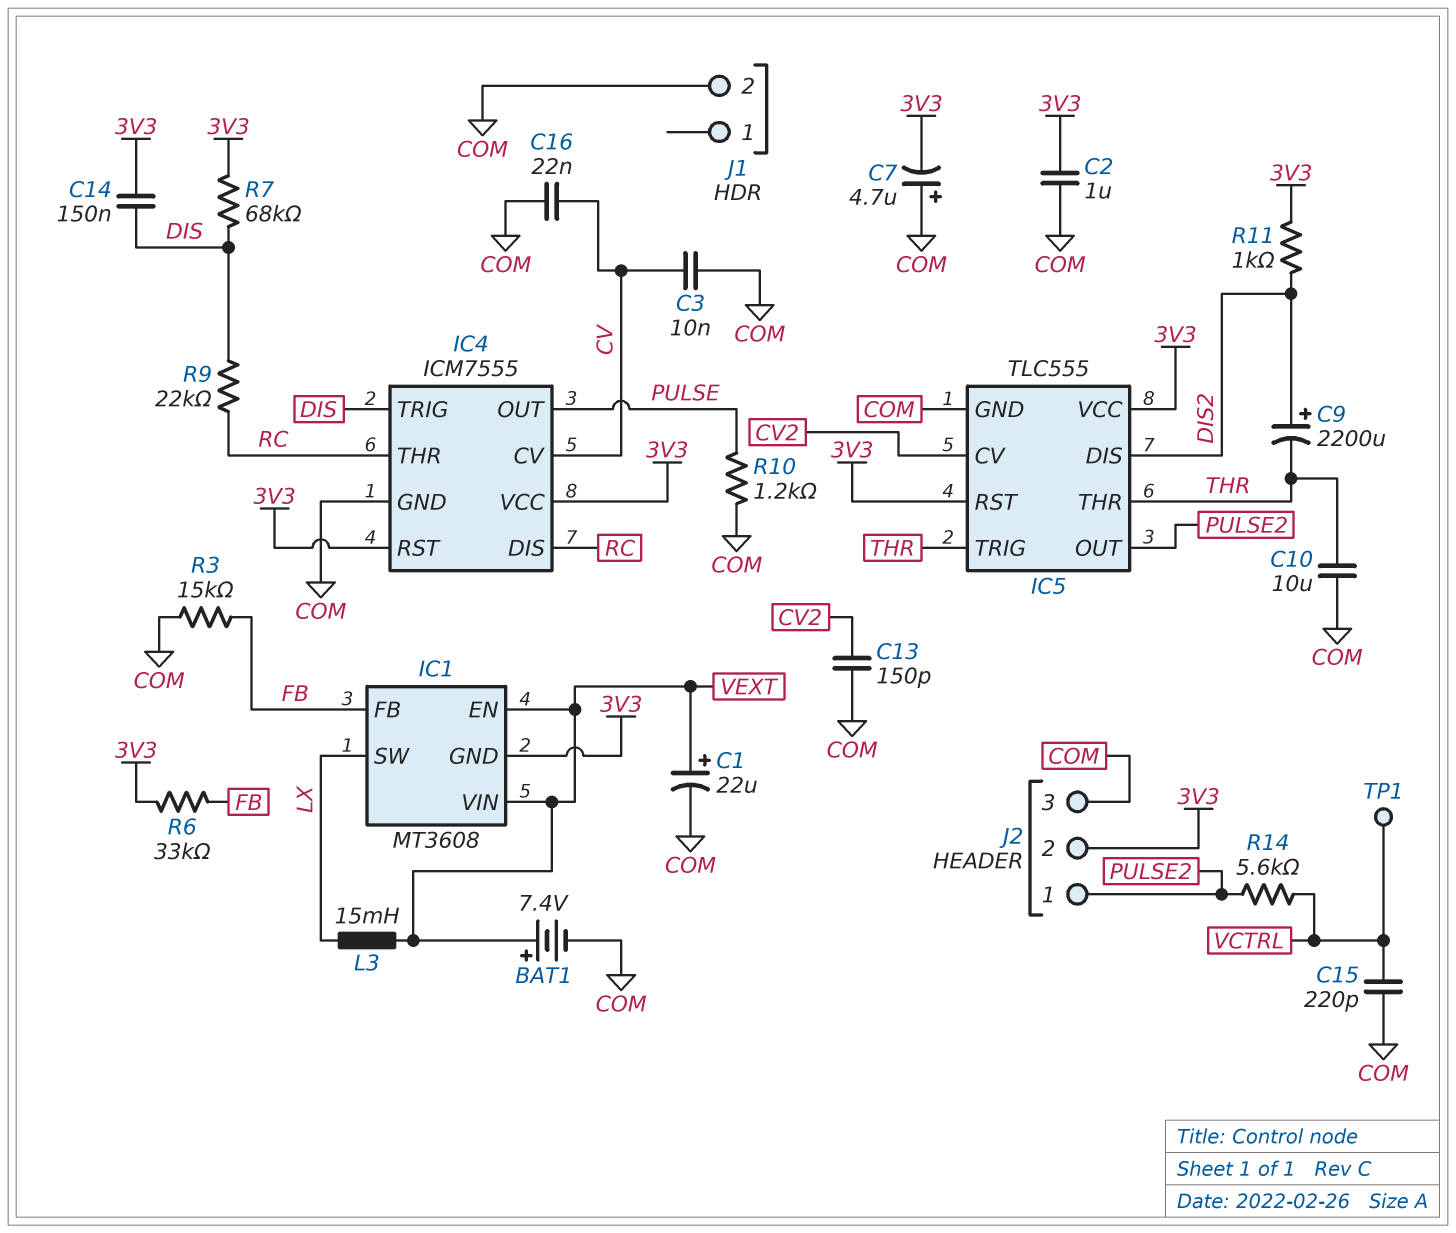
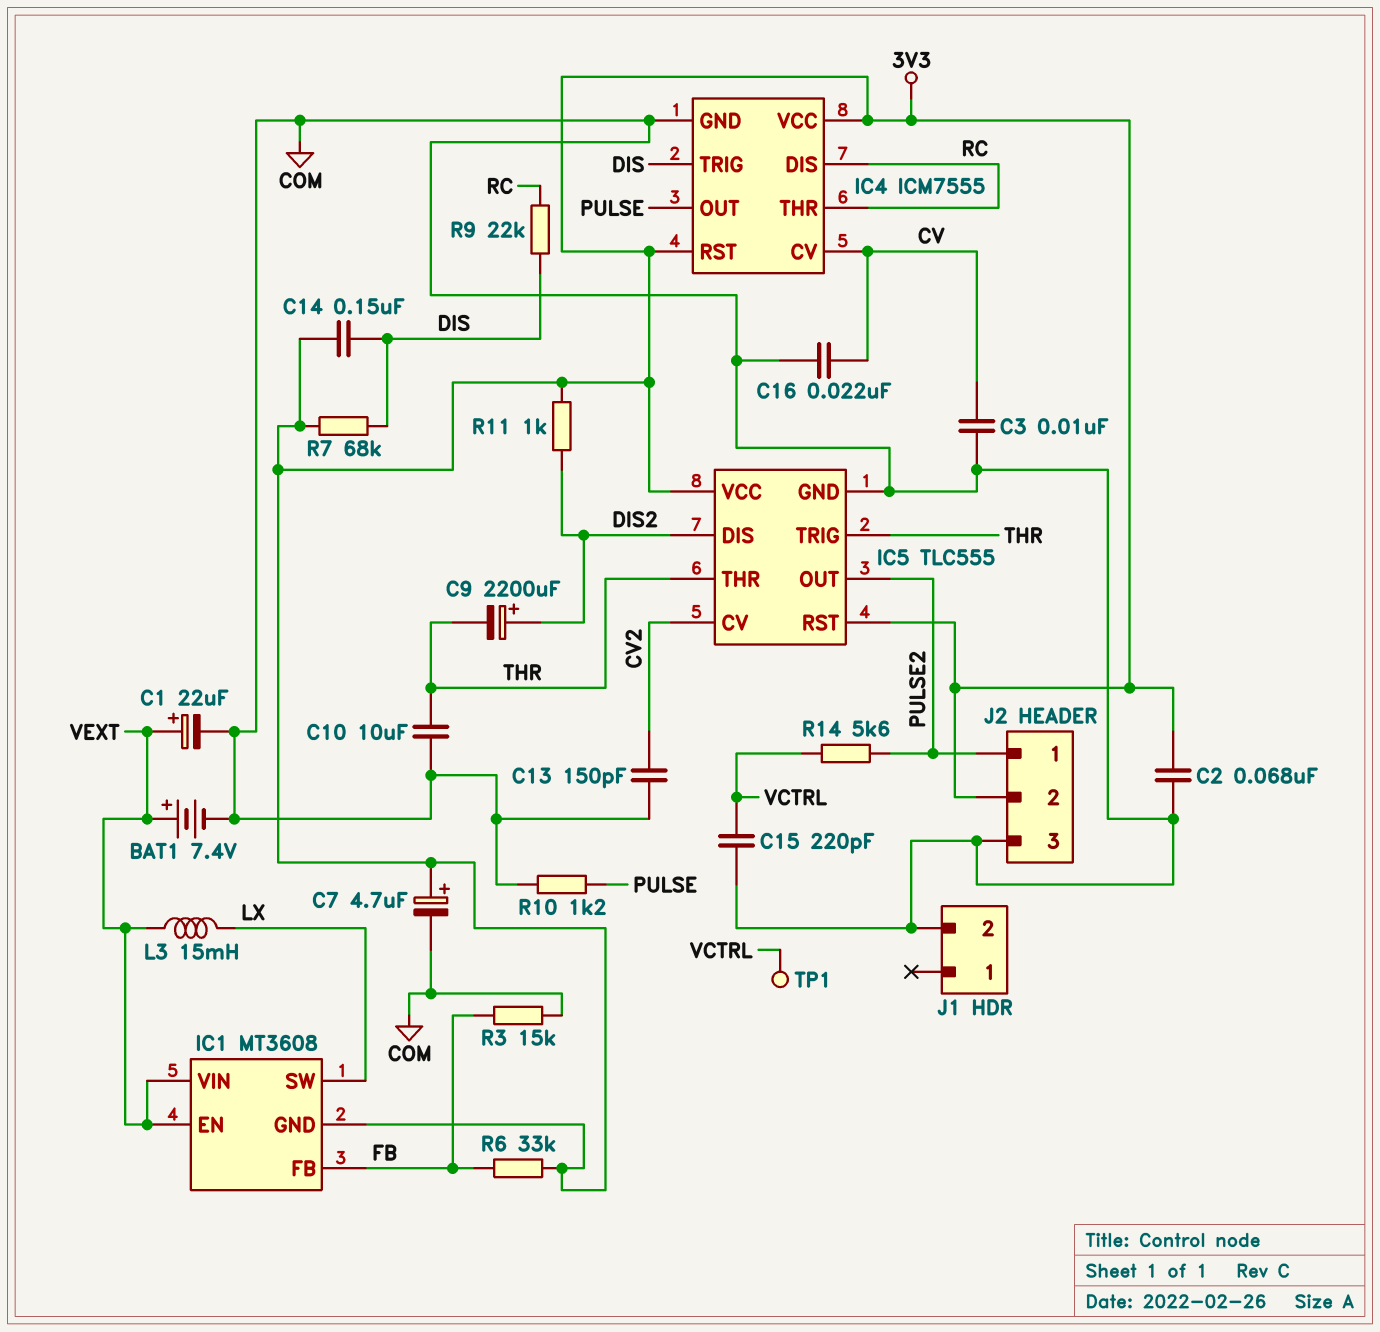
C2: 1uF (3V3, COM) -> 68nF (3V3, COM)
C7: 4.7uF (plus COM, minus 3V3) -> 4.7uF (plus 3V3, minus COM)

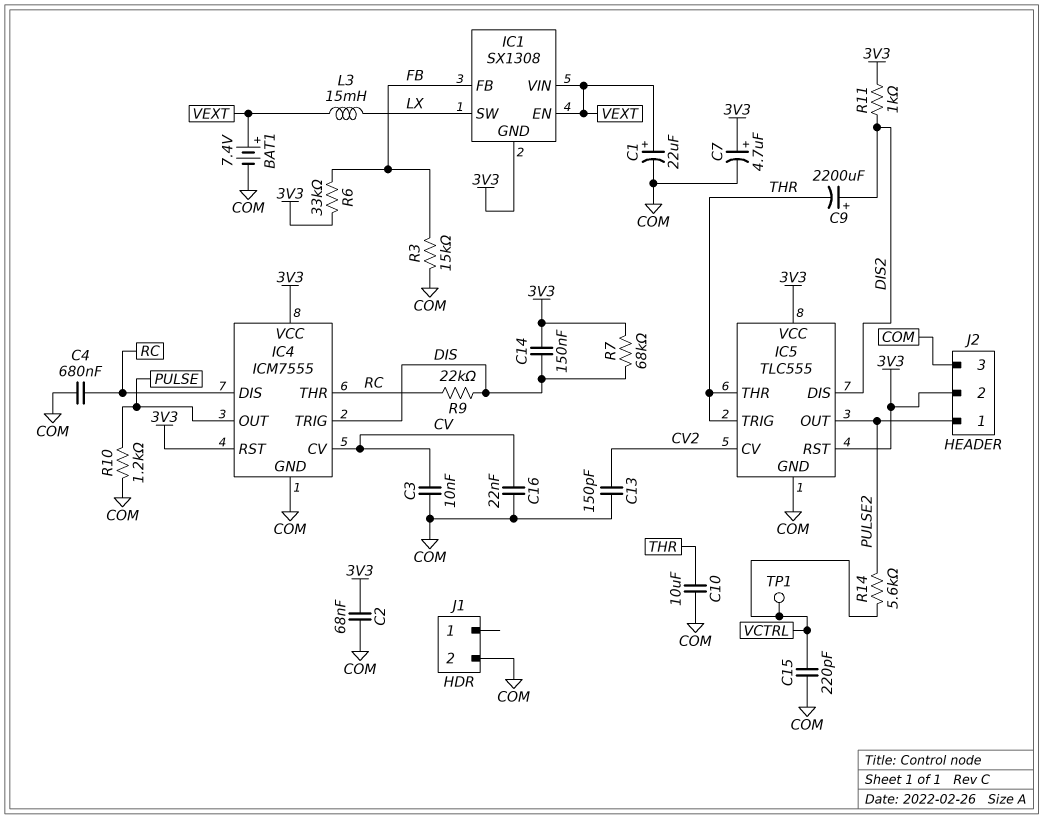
C4: none -> 680nF (COM, RC)
IC1: MT3608 -> SX1308

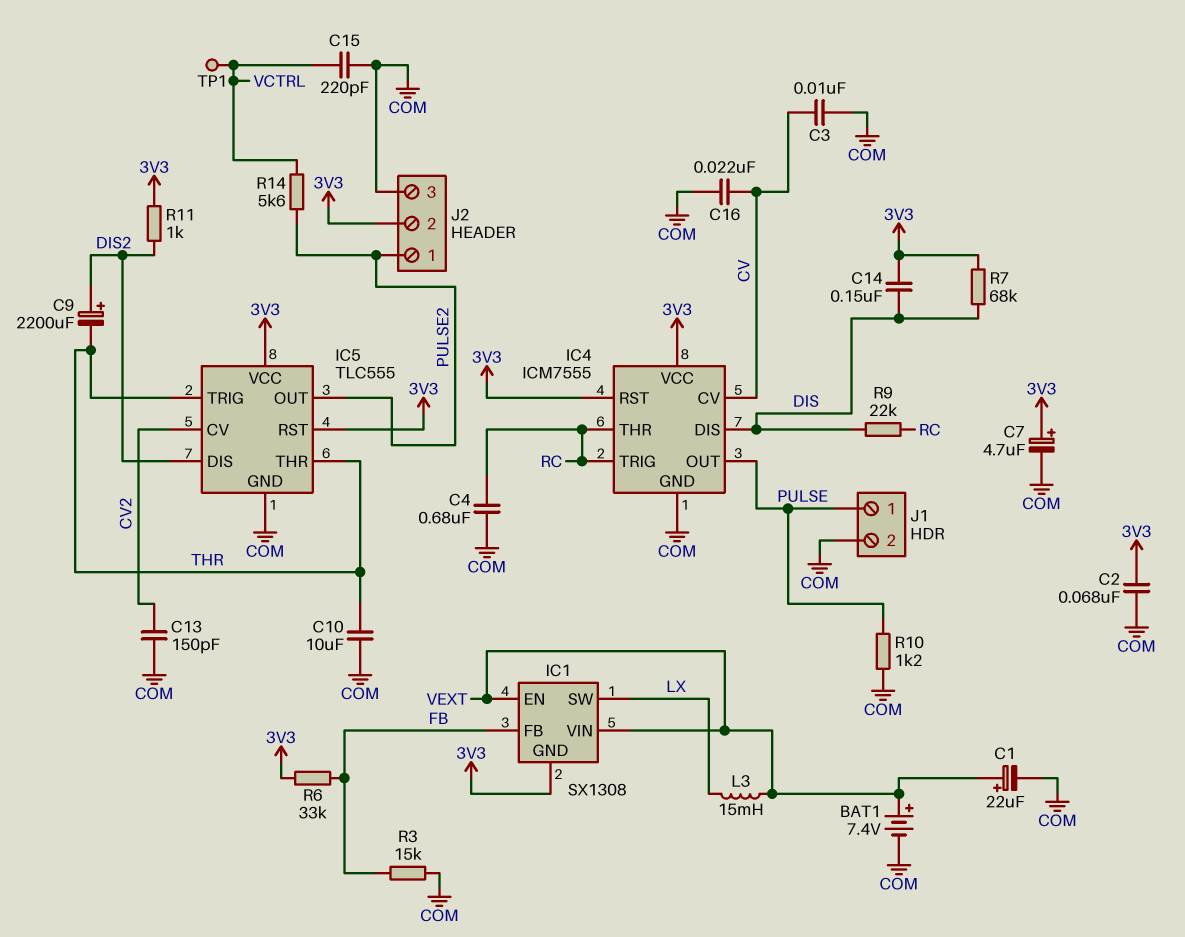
IC4 pin DIS: RC -> DIS
IC4 pin TRIG: DIS -> RC
J1 pin 1: none -> PULSE

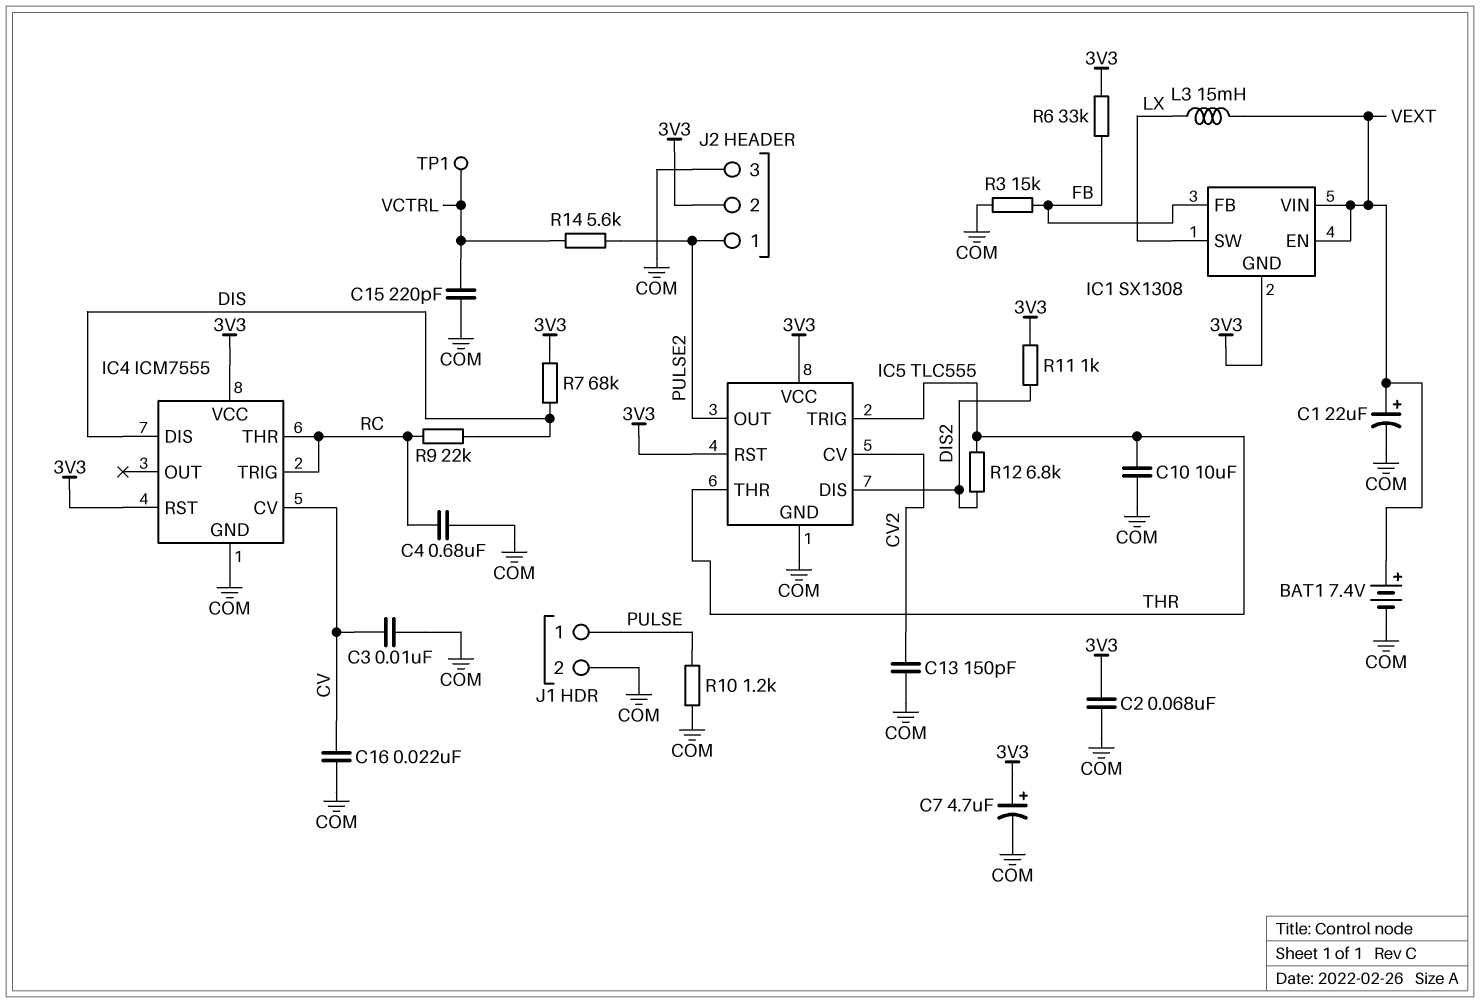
C9: 2200uF (plus DIS2, minus THR) -> none
C14: 150nF (3V3, DIS) -> none
IC4 pin OUT: PULSE -> none
R12: none -> 6.8k (DIS2, THR)

